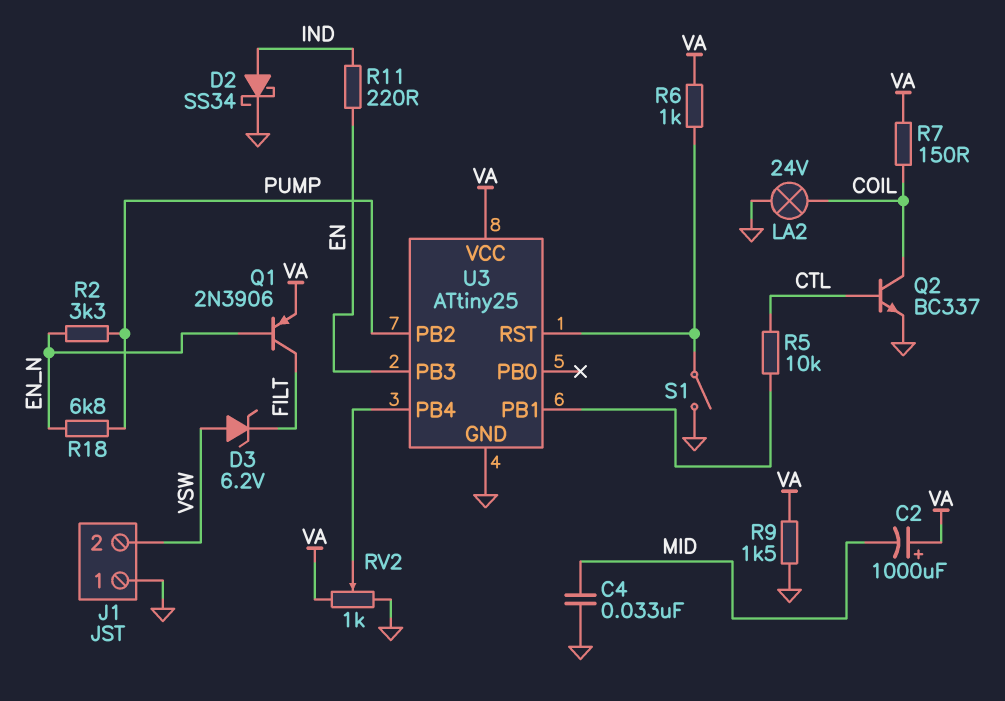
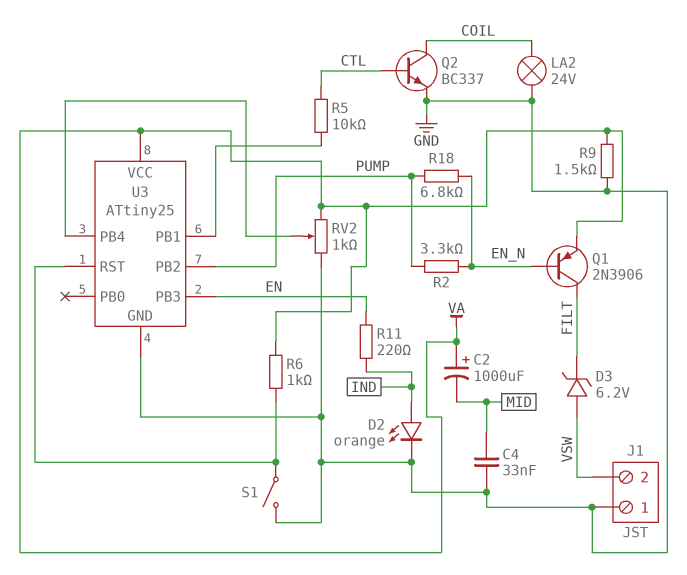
D2: schottky SS34 (A IND, K GND) -> LED orange (A IND, K GND)
R7: 150 (COIL, VA) -> none

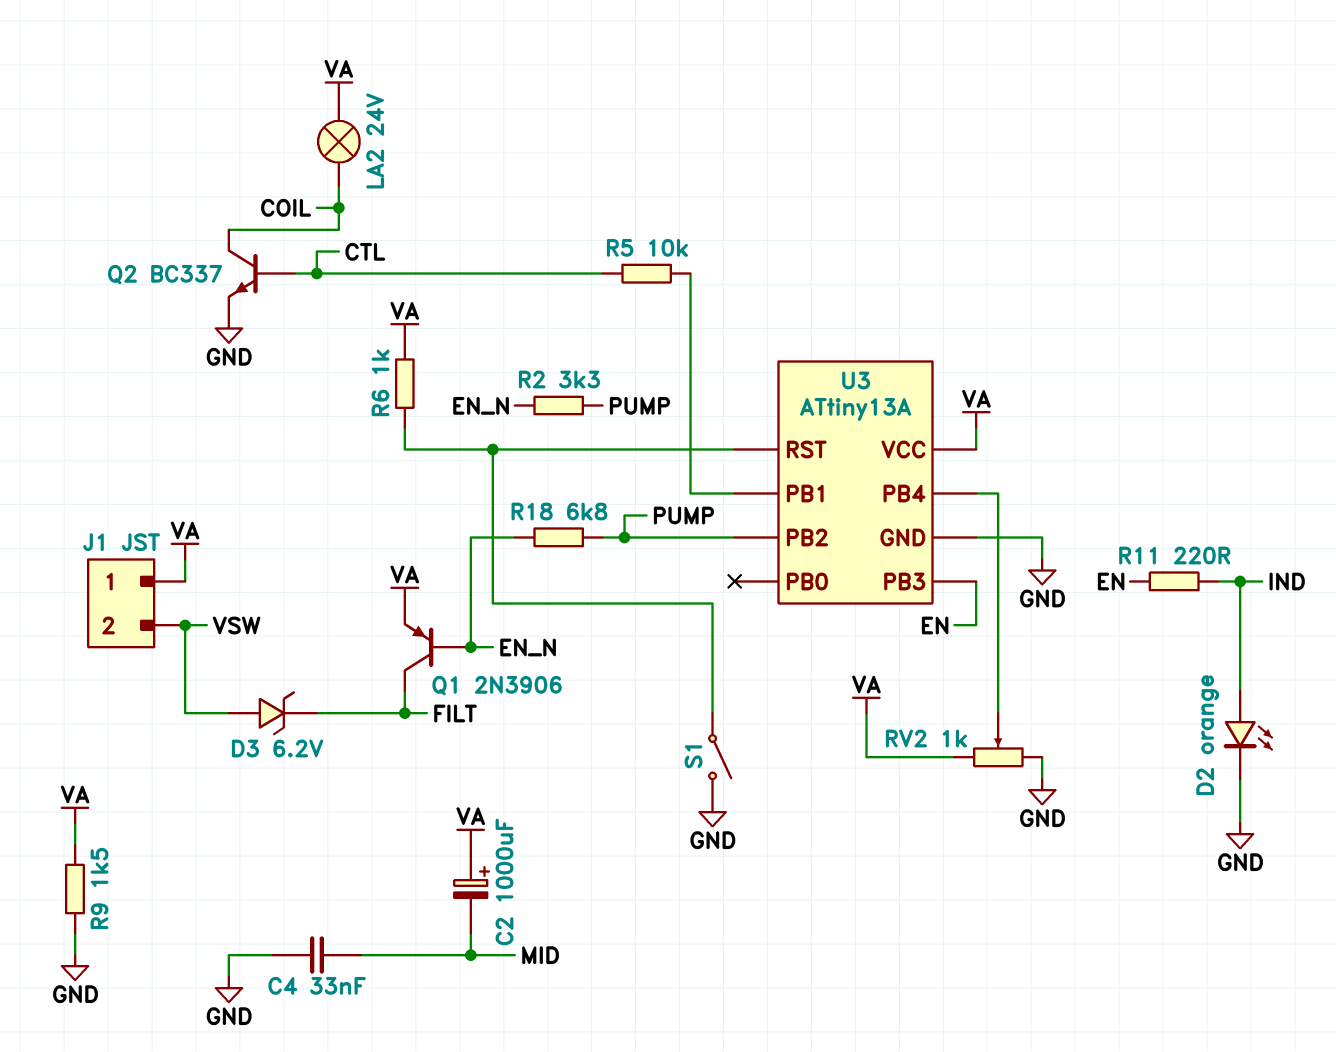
J1 pin 1: GND -> VA
LA2: lamp 24V (COIL, GND) -> lamp 24V (COIL, VA)
U3: ATtiny25 -> ATtiny13A

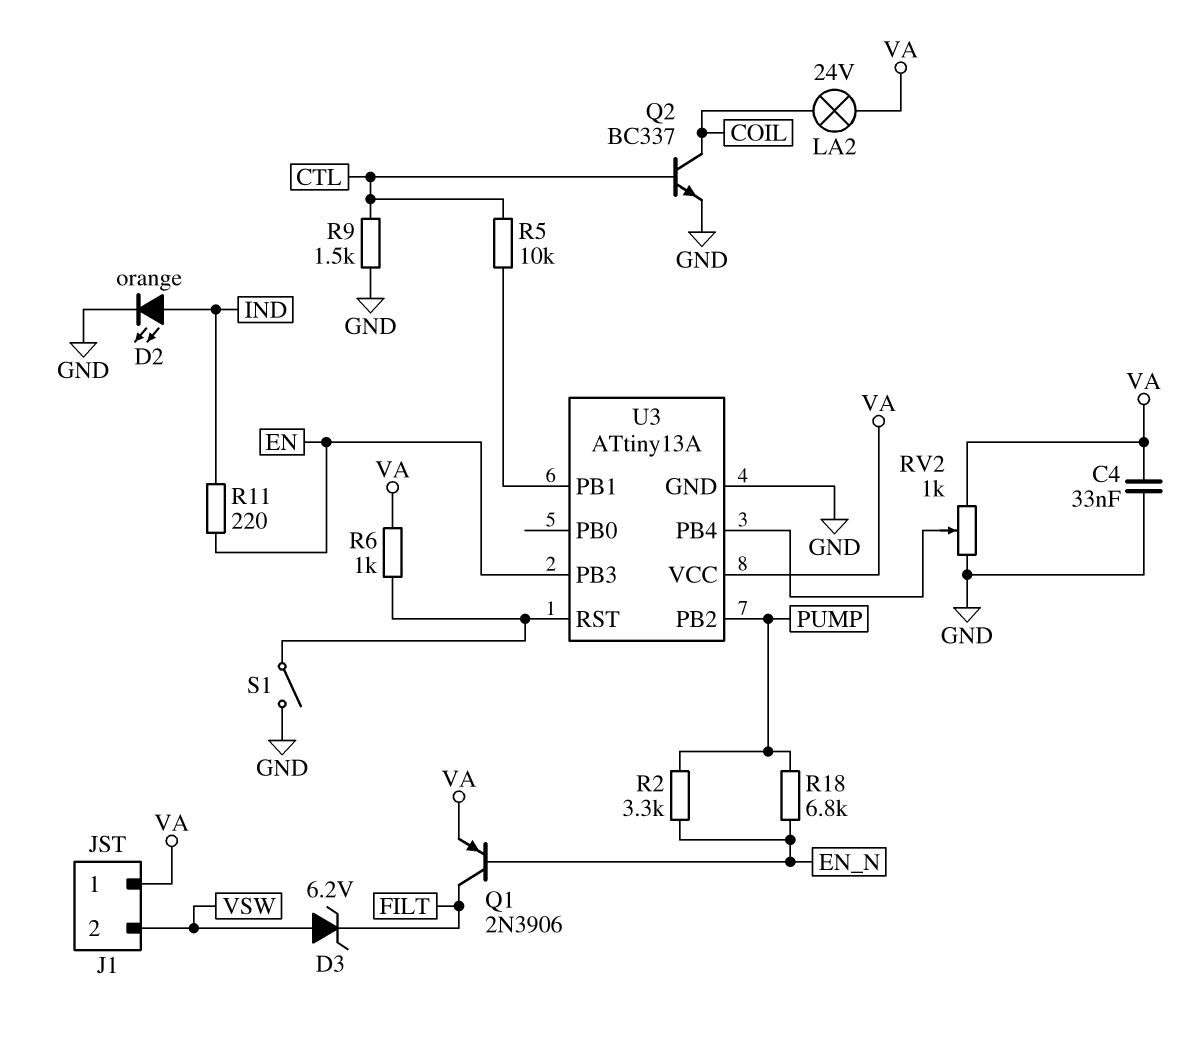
C2: 1000uF (plus VA, minus MID) -> none
C4: 33nF (GND, MID) -> 33nF (GND, VA)
R9: 1.5k (GND, VA) -> 1.5k (CTL, GND)

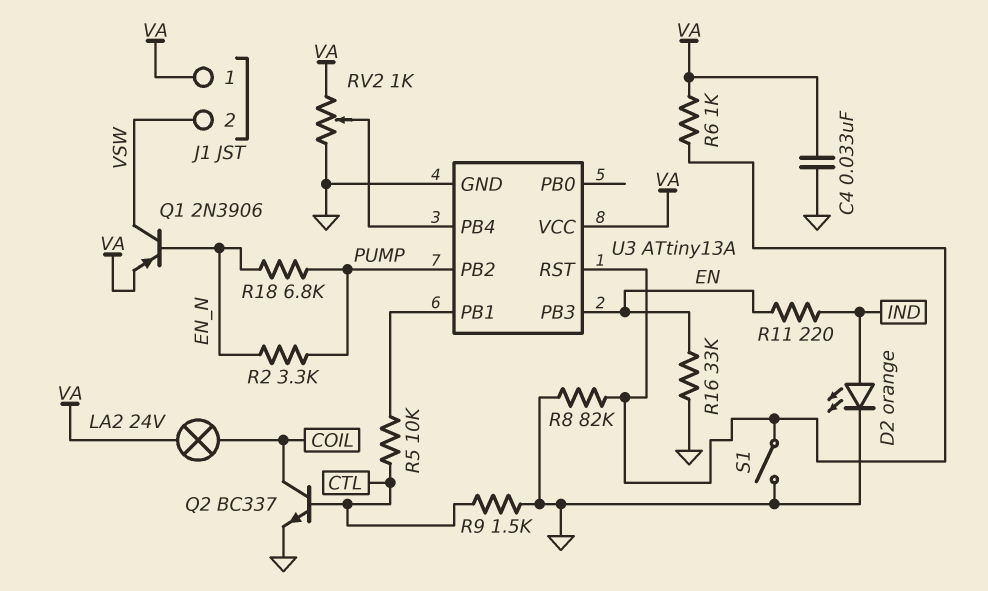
D3: zener 6.2V (A VSW, K FILT) -> none
Q1: PNP 2N3906 (B EN_N, C FILT, E VA) -> PNP 2N3906 (B EN_N, C VSW, E VA)
R8: none -> 82k (GND, U3/RST)
R16: none -> 33k (EN, GND)

